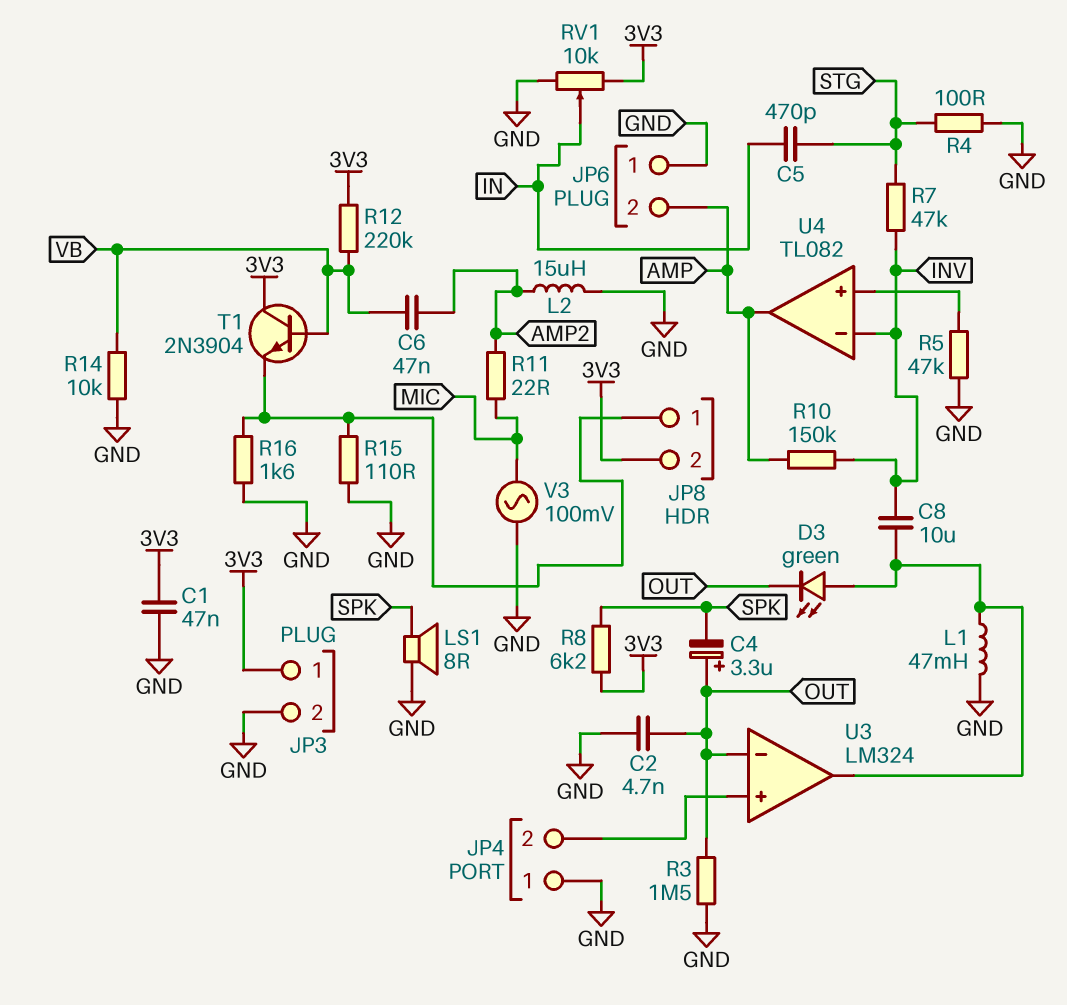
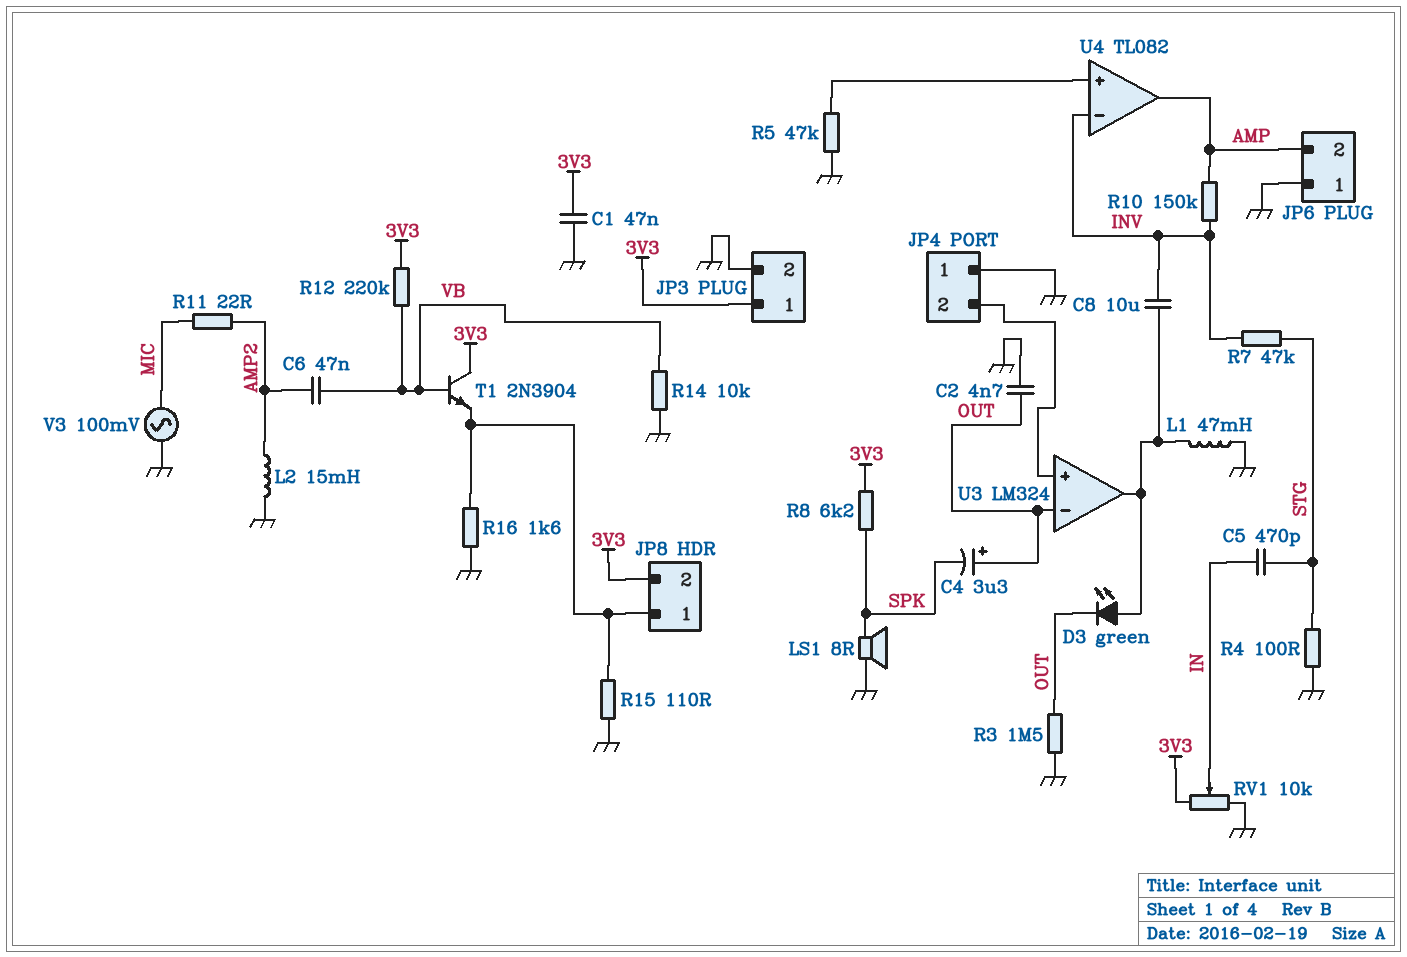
L2: 15uH (AMP2, GND) -> 15mH (AMP2, GND)

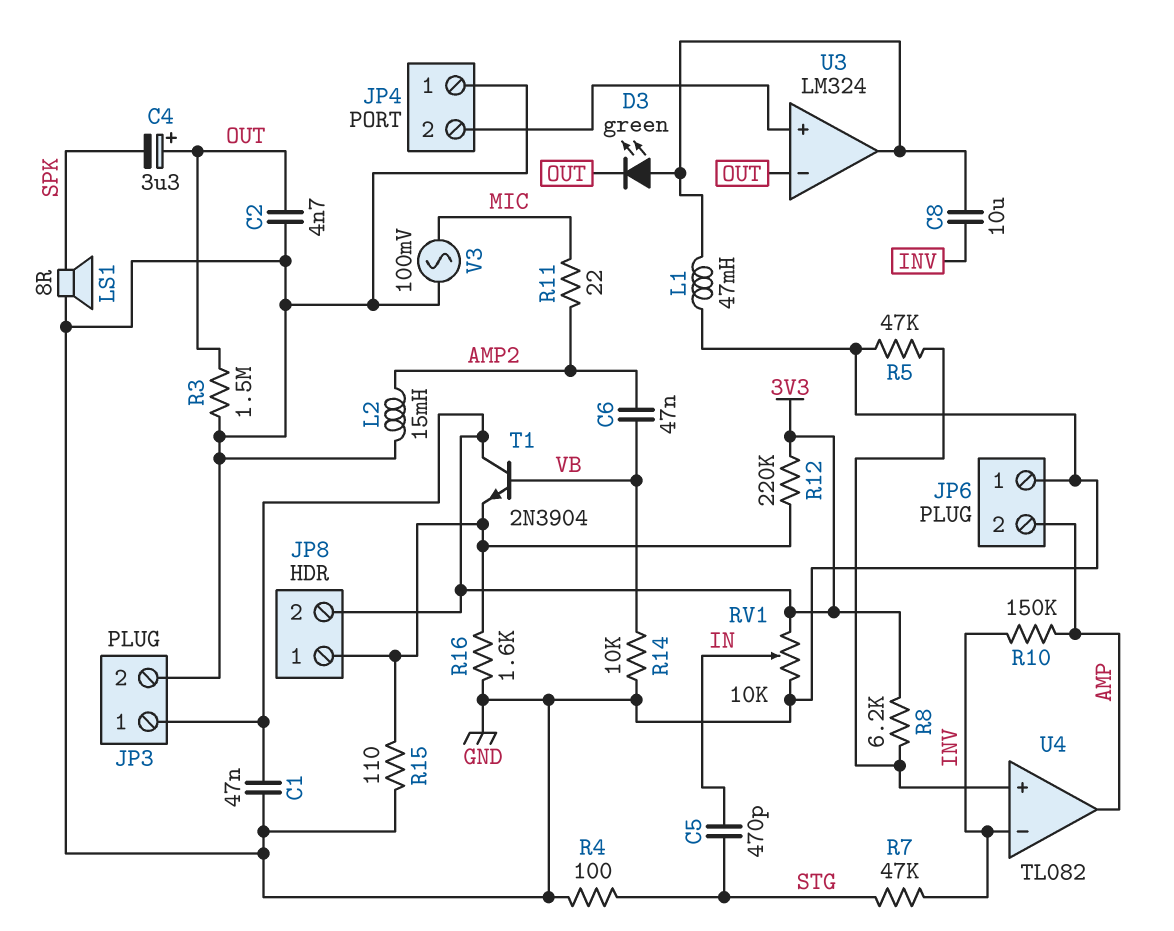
R8: 6.2k (3V3, SPK) -> 6.2k (3V3, U4/in+)
R12: 220k (3V3, VB) -> 220k (3V3, JP8/1)

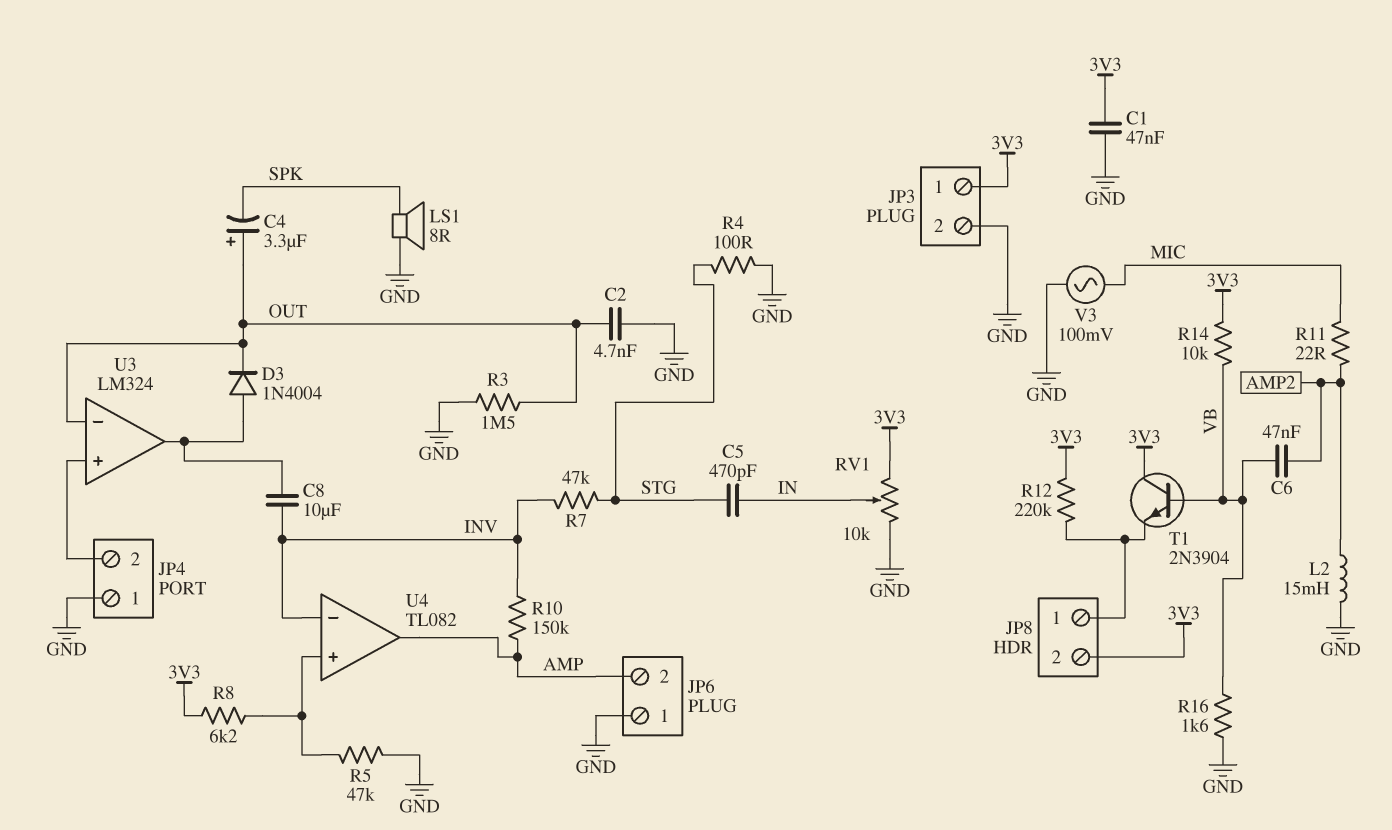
D3: LED green (A U3/out, K OUT) -> diode 1N4004 (A U3/out, K OUT)
L1: 47mH (GND, U3/out) -> none
R14: 10k (GND, VB) -> 10k (3V3, VB)
R15: 110 (GND, JP8/1) -> none
R16: 1.6k (GND, JP8/1) -> 1.6k (GND, VB)

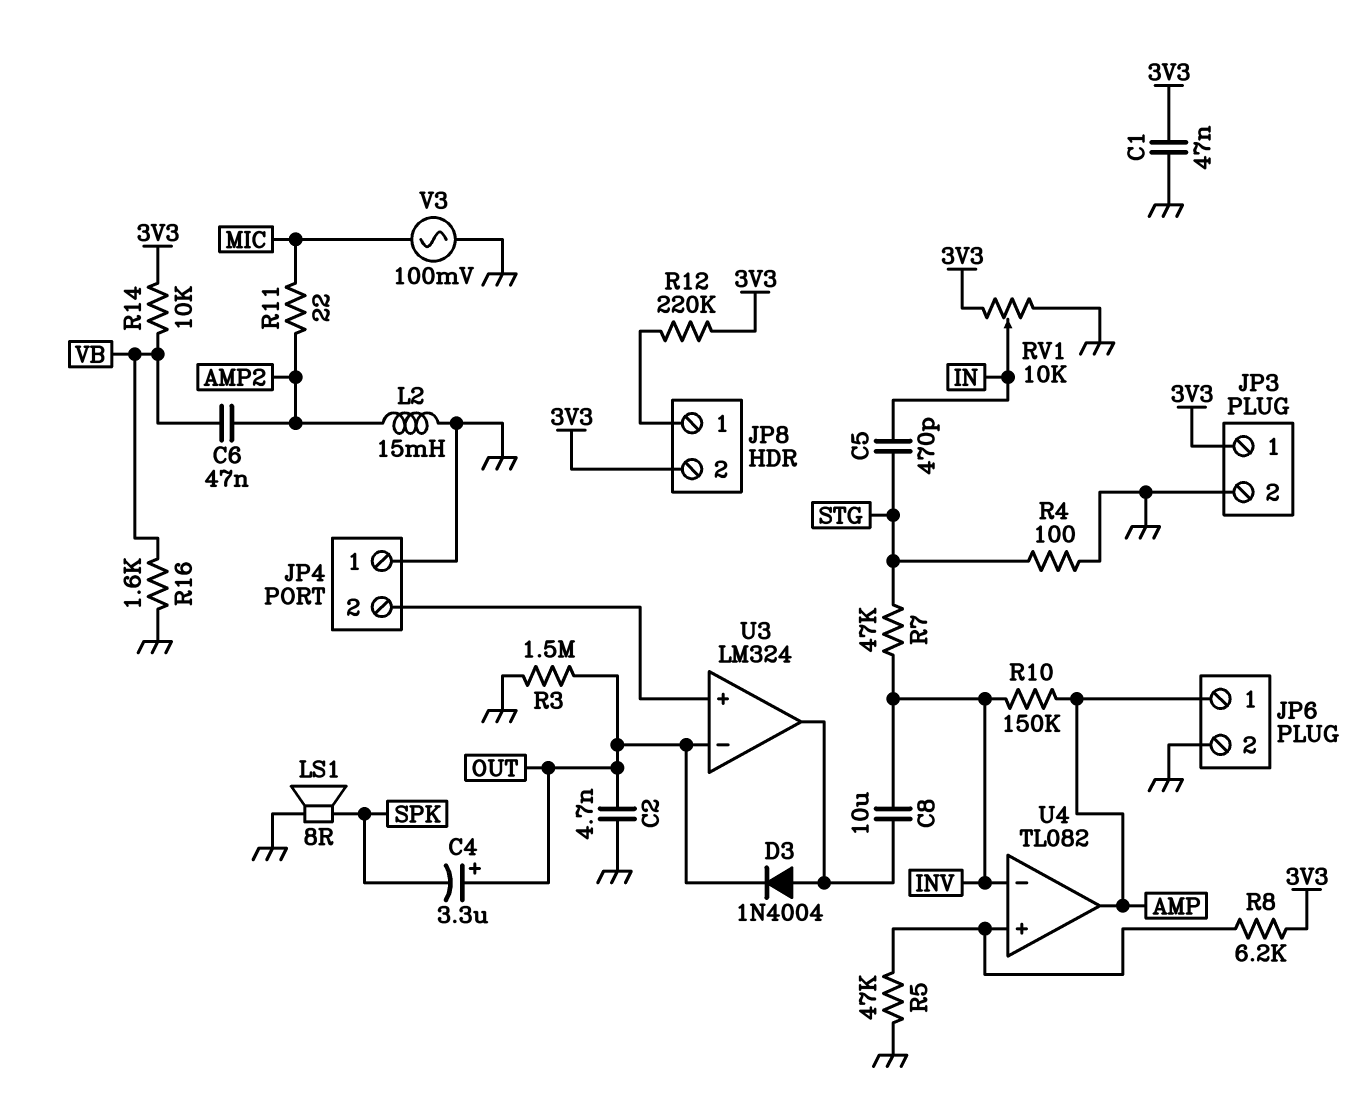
JP6 pin 1: GND -> AMP
JP6 pin 2: AMP -> GND
T1: NPN 2N3904 (B VB, C 3V3, E JP8/1) -> none

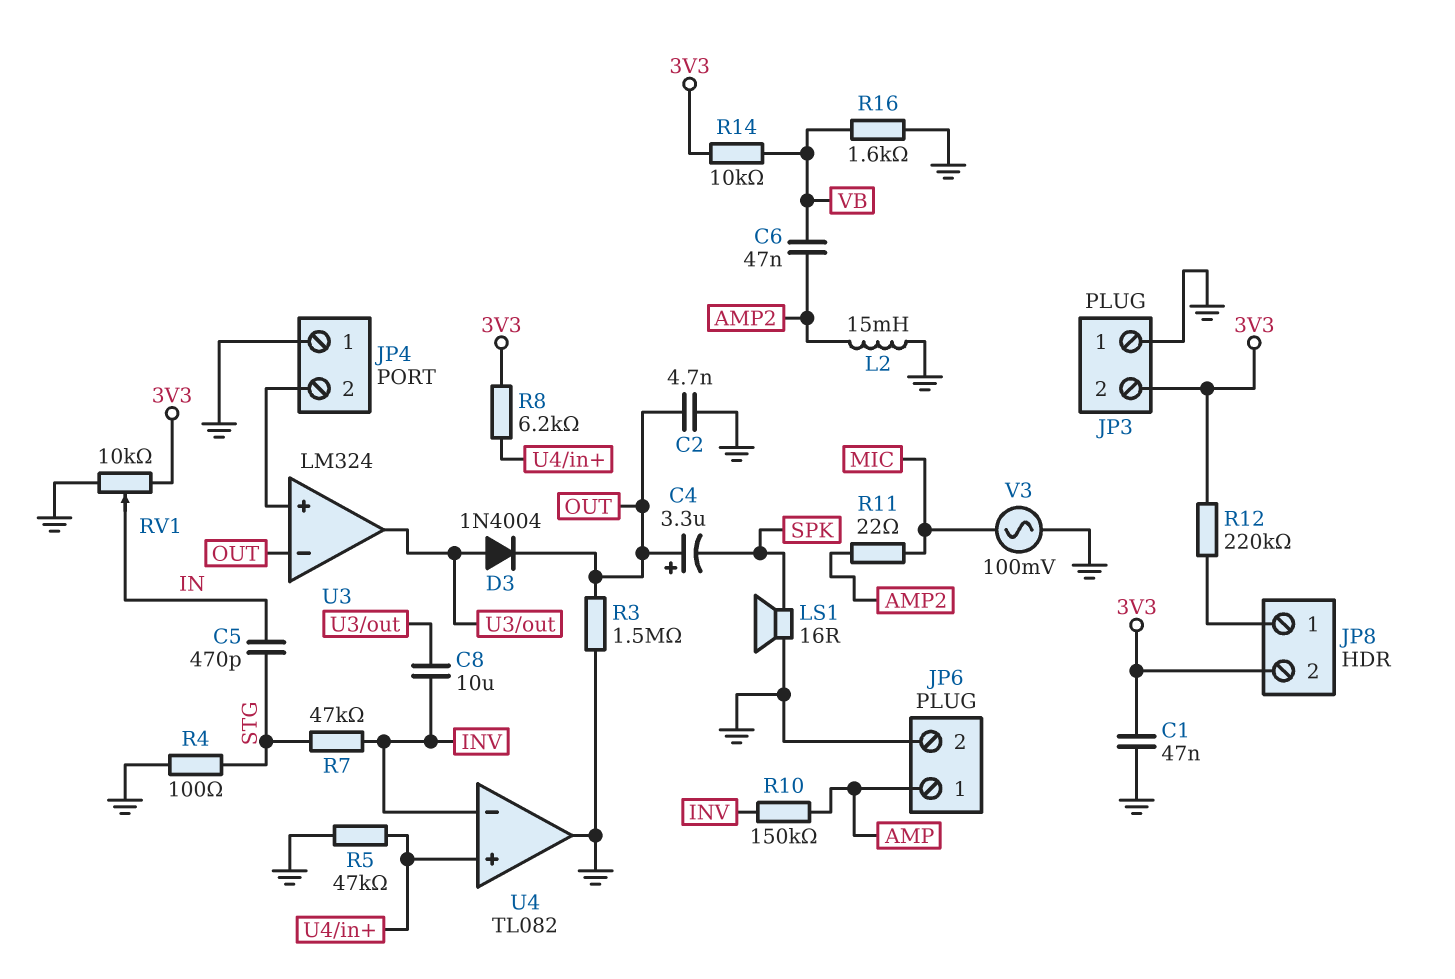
JP3 pin 1: 3V3 -> GND
JP3 pin 2: GND -> 3V3
LS1: speaker 8R (GND, SPK) -> speaker 16R (GND, SPK)
U4 pin out: AMP -> GND

